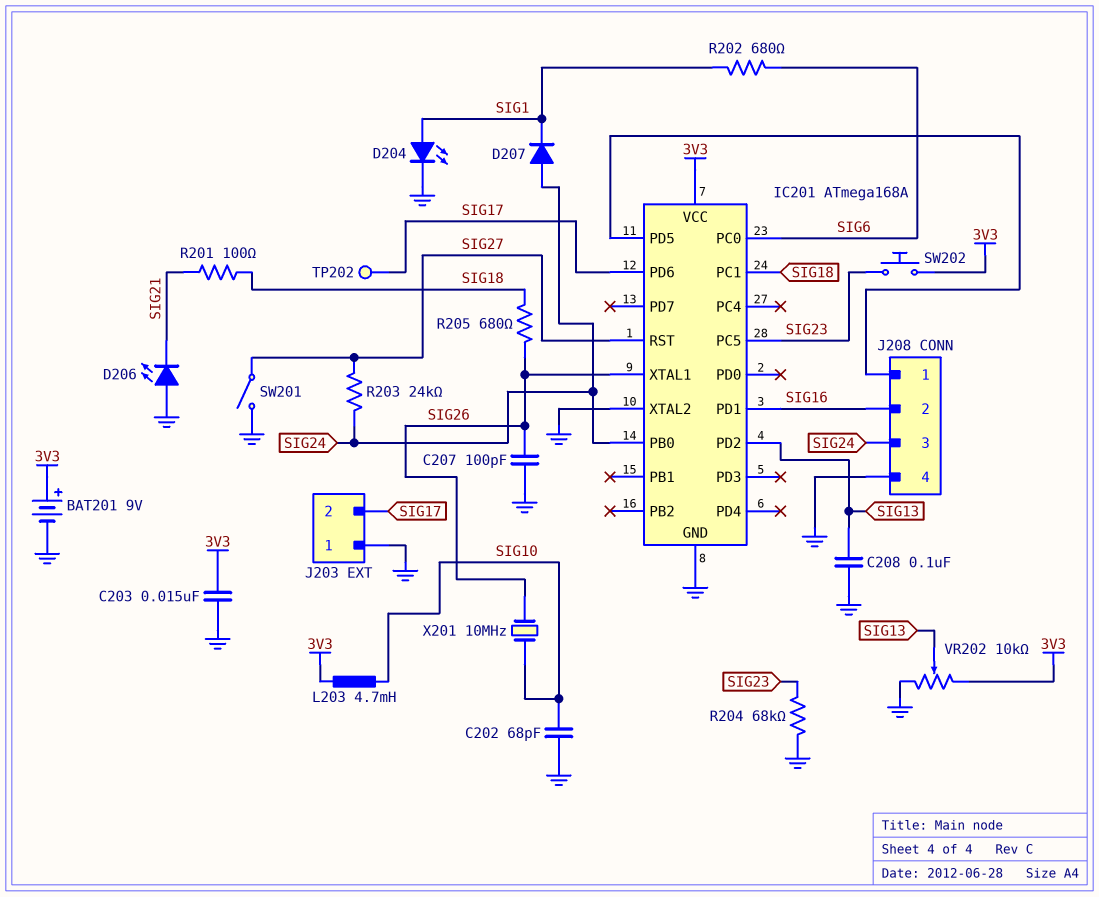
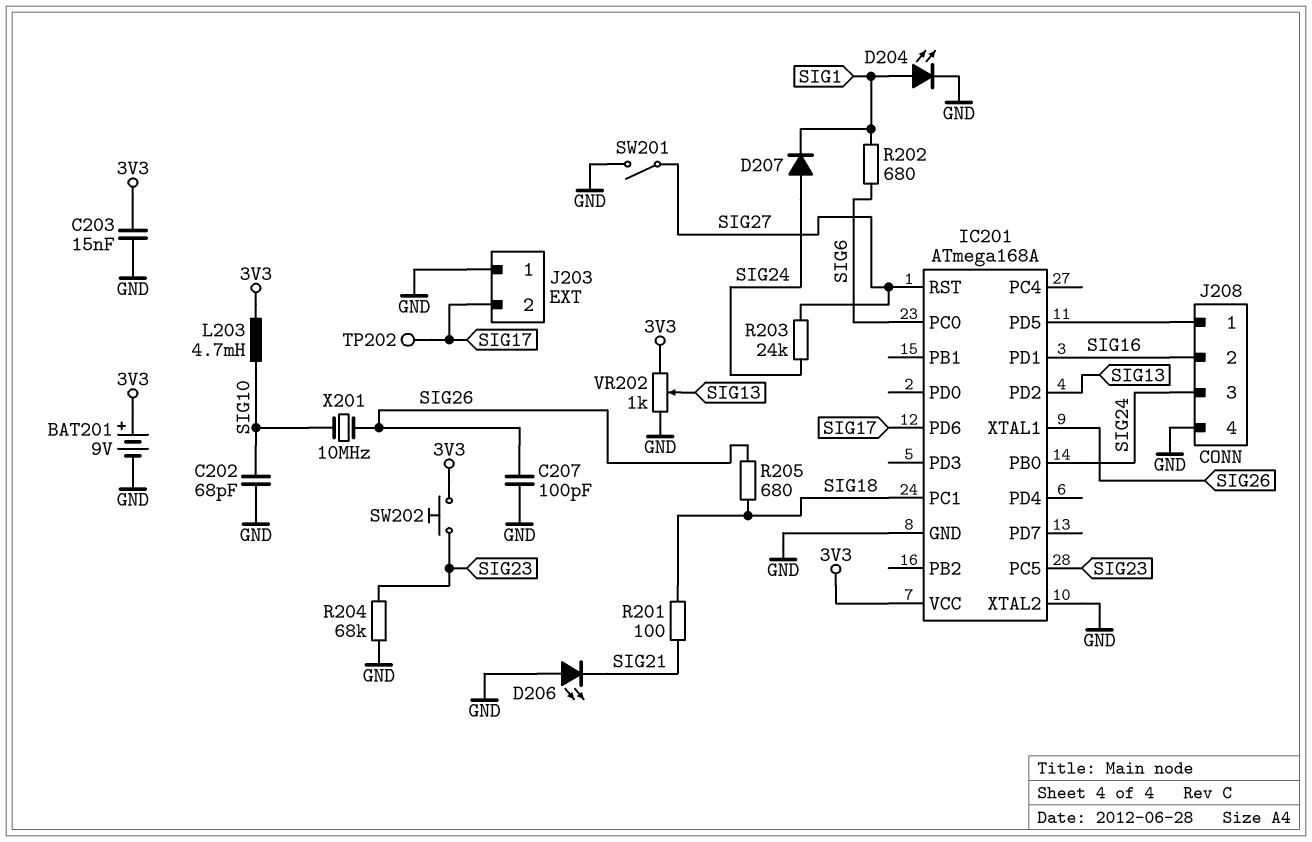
C208: 100nF (GND, SIG13) -> none
VR202: 10k (3V3, GND, wiper SIG13) -> 1k (3V3, GND, wiper SIG13)

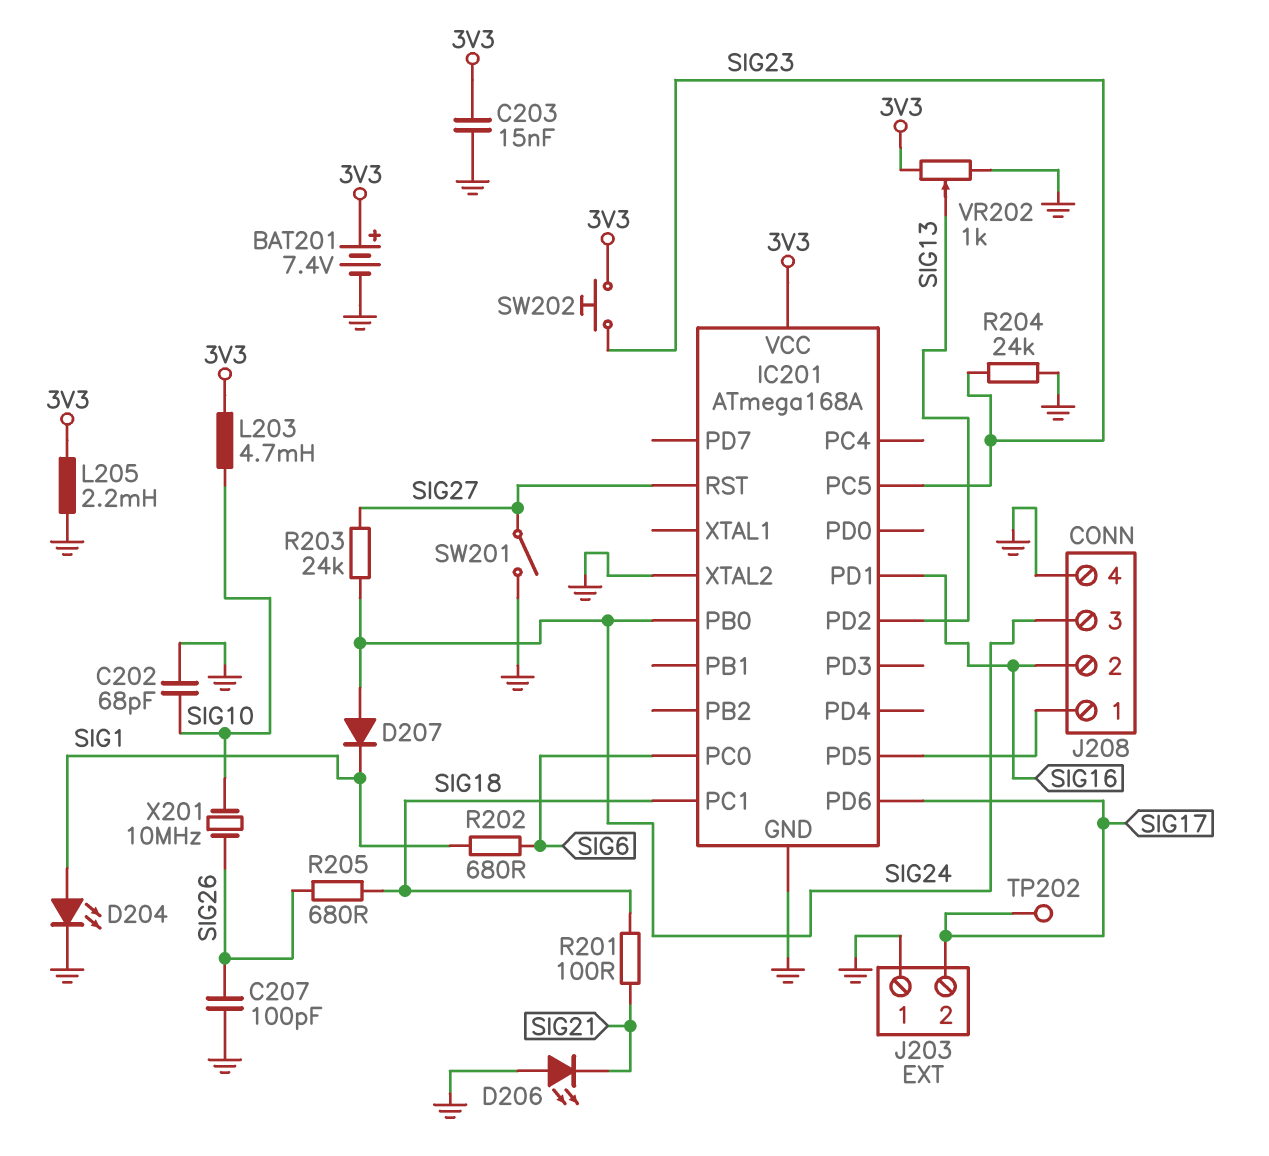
BAT201: 9V (plus 3V3, minus GND) -> 7.4V (plus 3V3, minus GND)
IC201 pin XTAL1: SIG26 -> none
L205: none -> 2.2mH (3V3, GND)
R204: 68k (GND, SIG23) -> 24k (GND, SIG23)

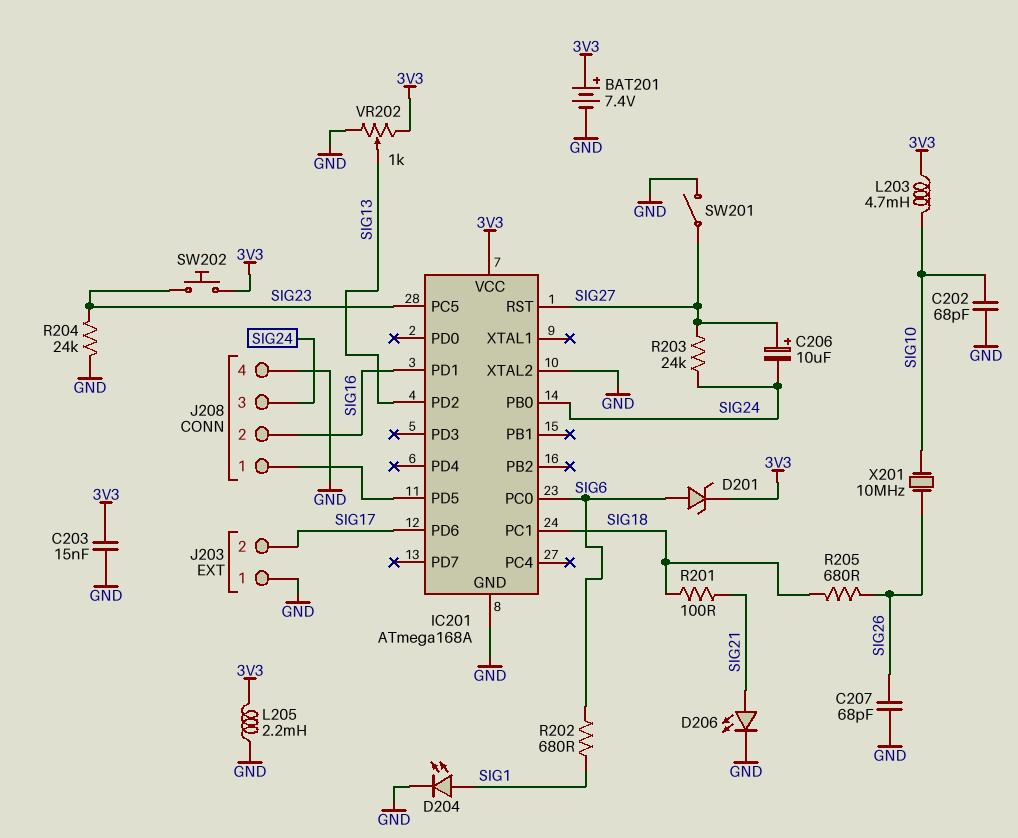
C206: none -> 10uF (plus SIG27, minus SIG24)
C207: 100pF (GND, SIG26) -> 68pF (GND, SIG26)
D201: none -> zener (A SIG6, K 3V3)
D206: LED (A GND, K SIG21) -> LED (A SIG21, K GND)
D207: diode (A SIG24, K SIG1) -> none
TP202: test point (SIG17) -> none

